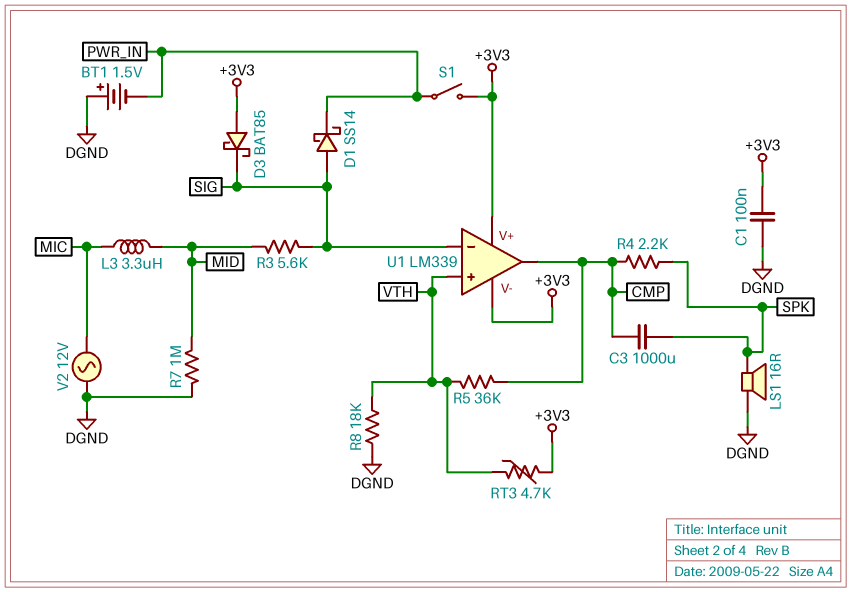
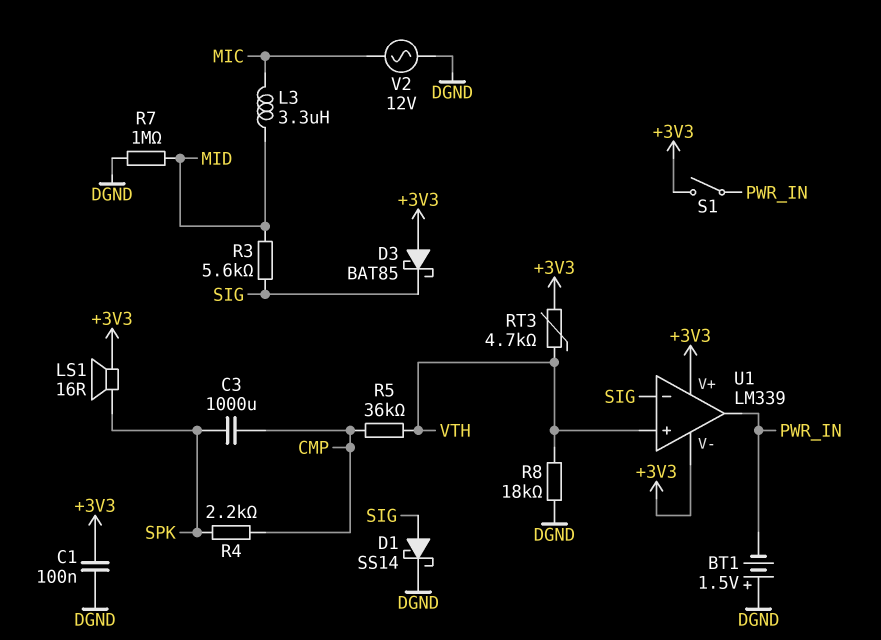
D1: schottky SS14 (A SIG, K PWR_IN) -> schottky SS14 (A SIG, K DGND)
LS1: speaker 16R (DGND, SPK) -> speaker 16R (+3V3, SPK)
U1 pin out: CMP -> PWR_IN

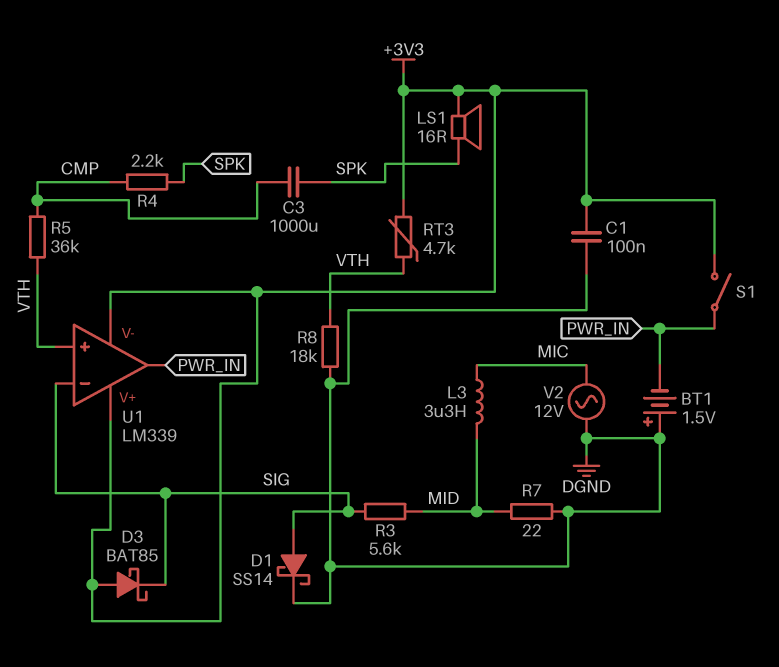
R7: 1M (DGND, MID) -> 22 (DGND, MID)

